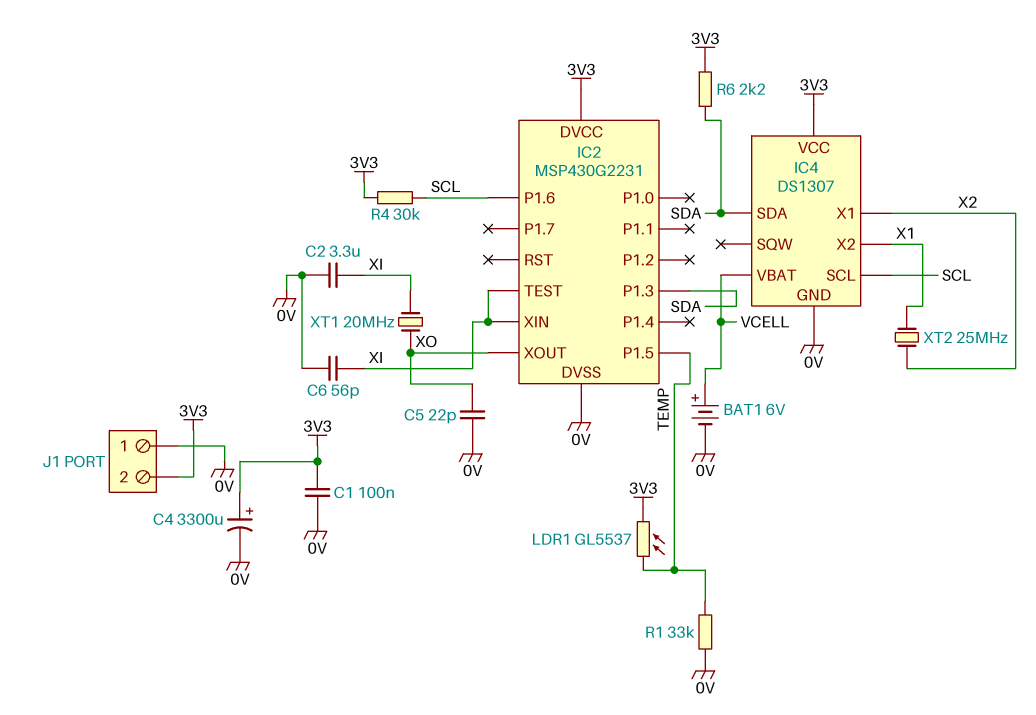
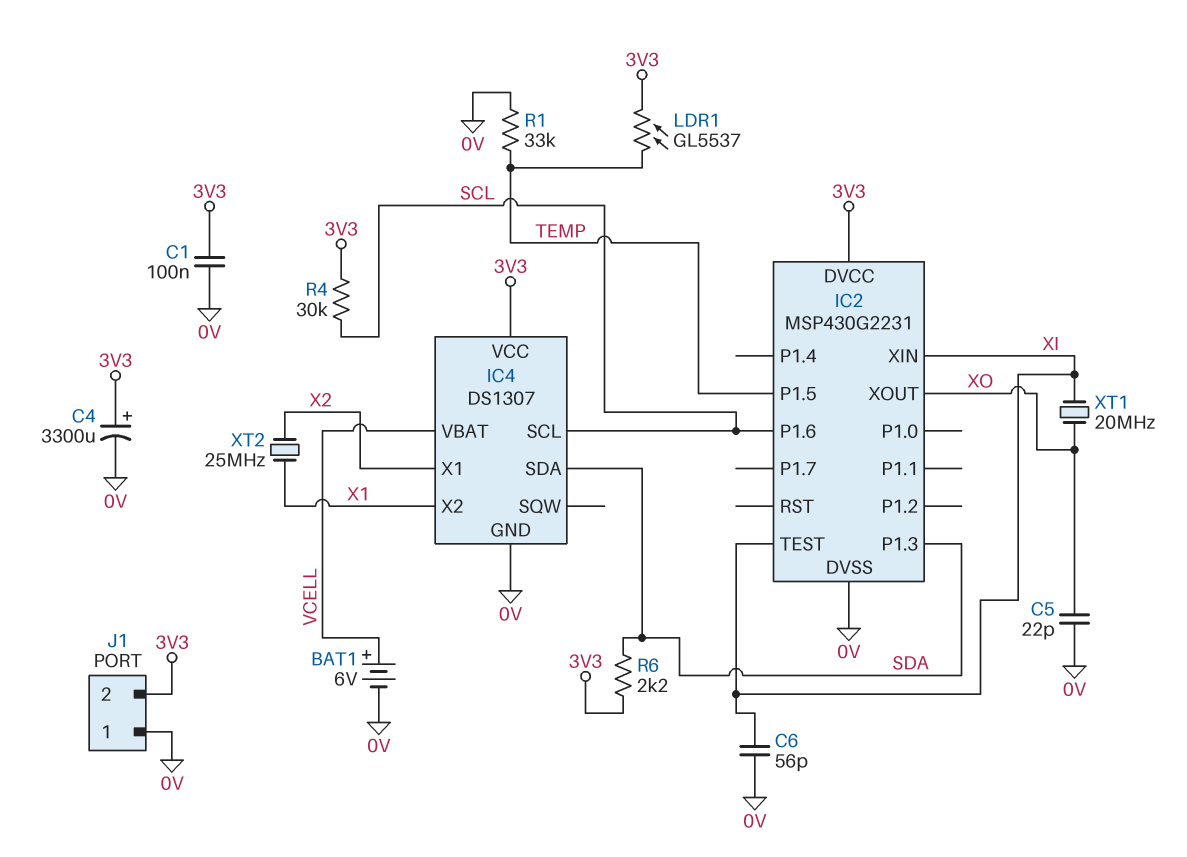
C2: 3.3uF (0V, XI) -> none

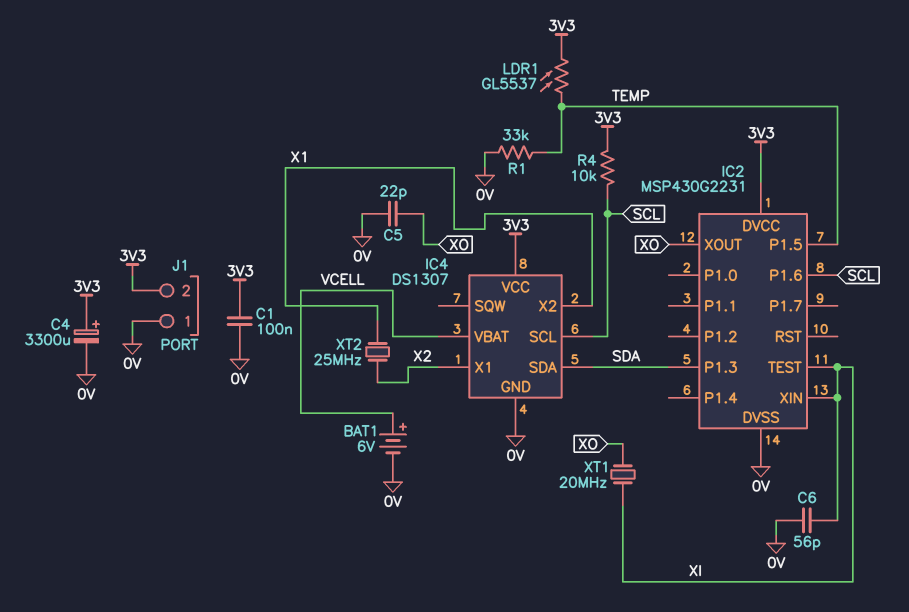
R4: 30k (3V3, SCL) -> 10k (3V3, SCL)
R6: 2.2k (3V3, SDA) -> none

